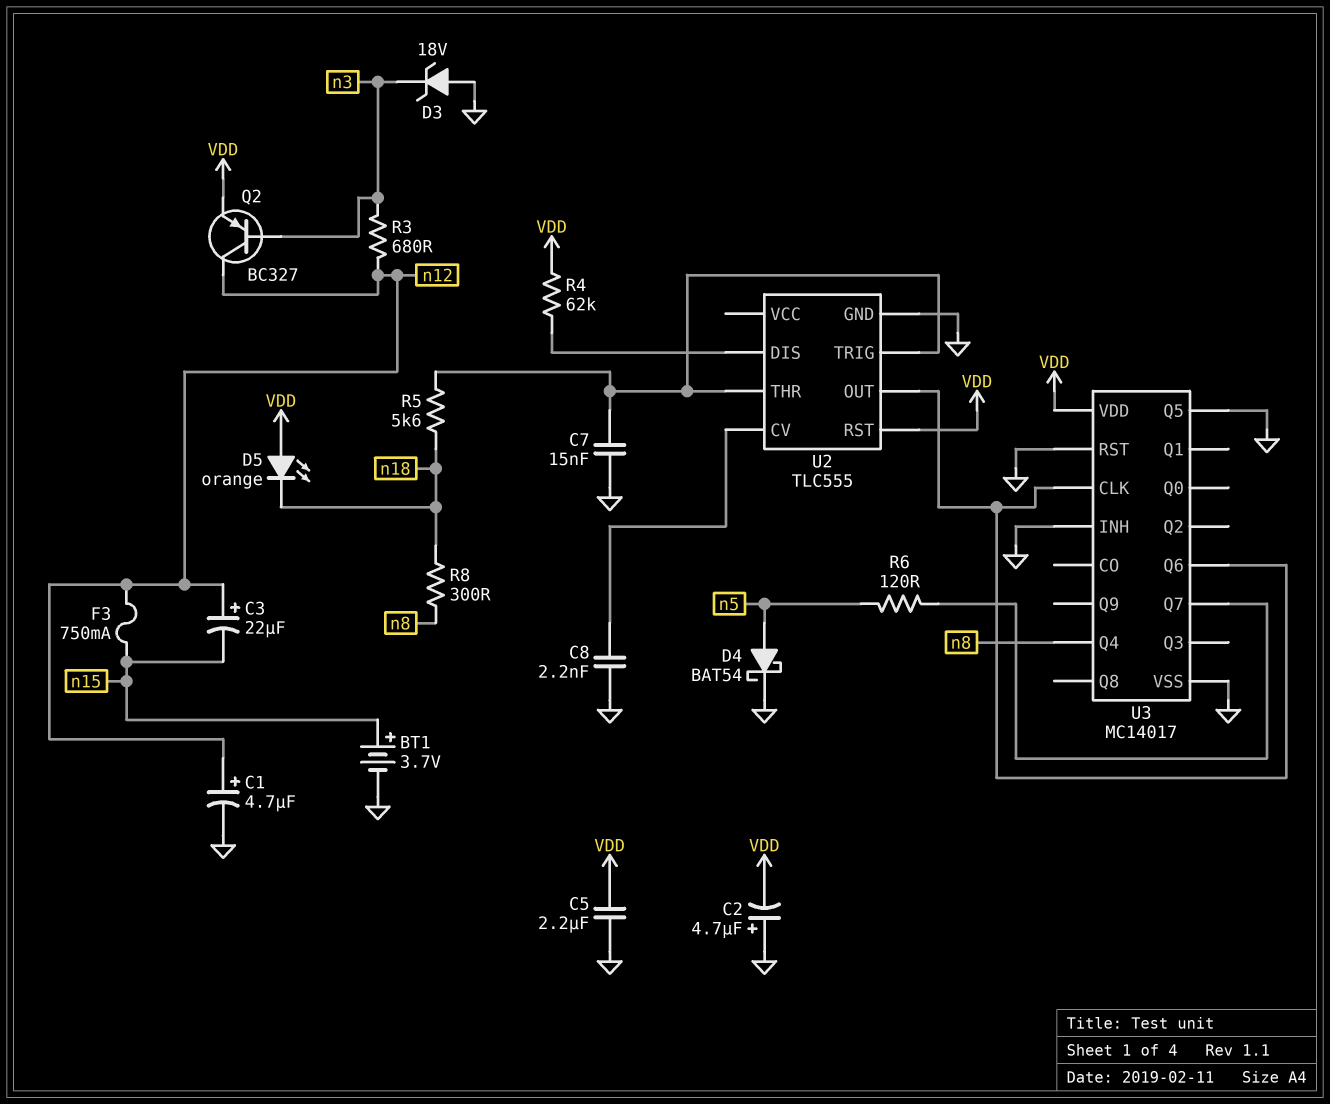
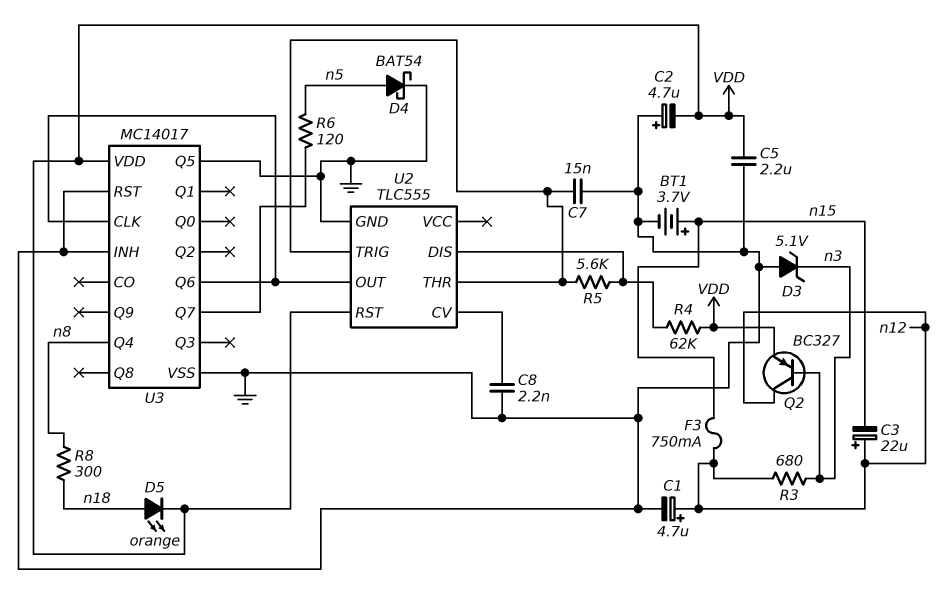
D3: zener 18V (A GND, K n3) -> zener 5.1V (A GND, K n3)
D5: LED orange (A VDD, K n18) -> LED orange (A n18, K VDD)
R5: 5.6k (U2/THR, n18) -> 5.6k (U2/DIS, U2/THR)

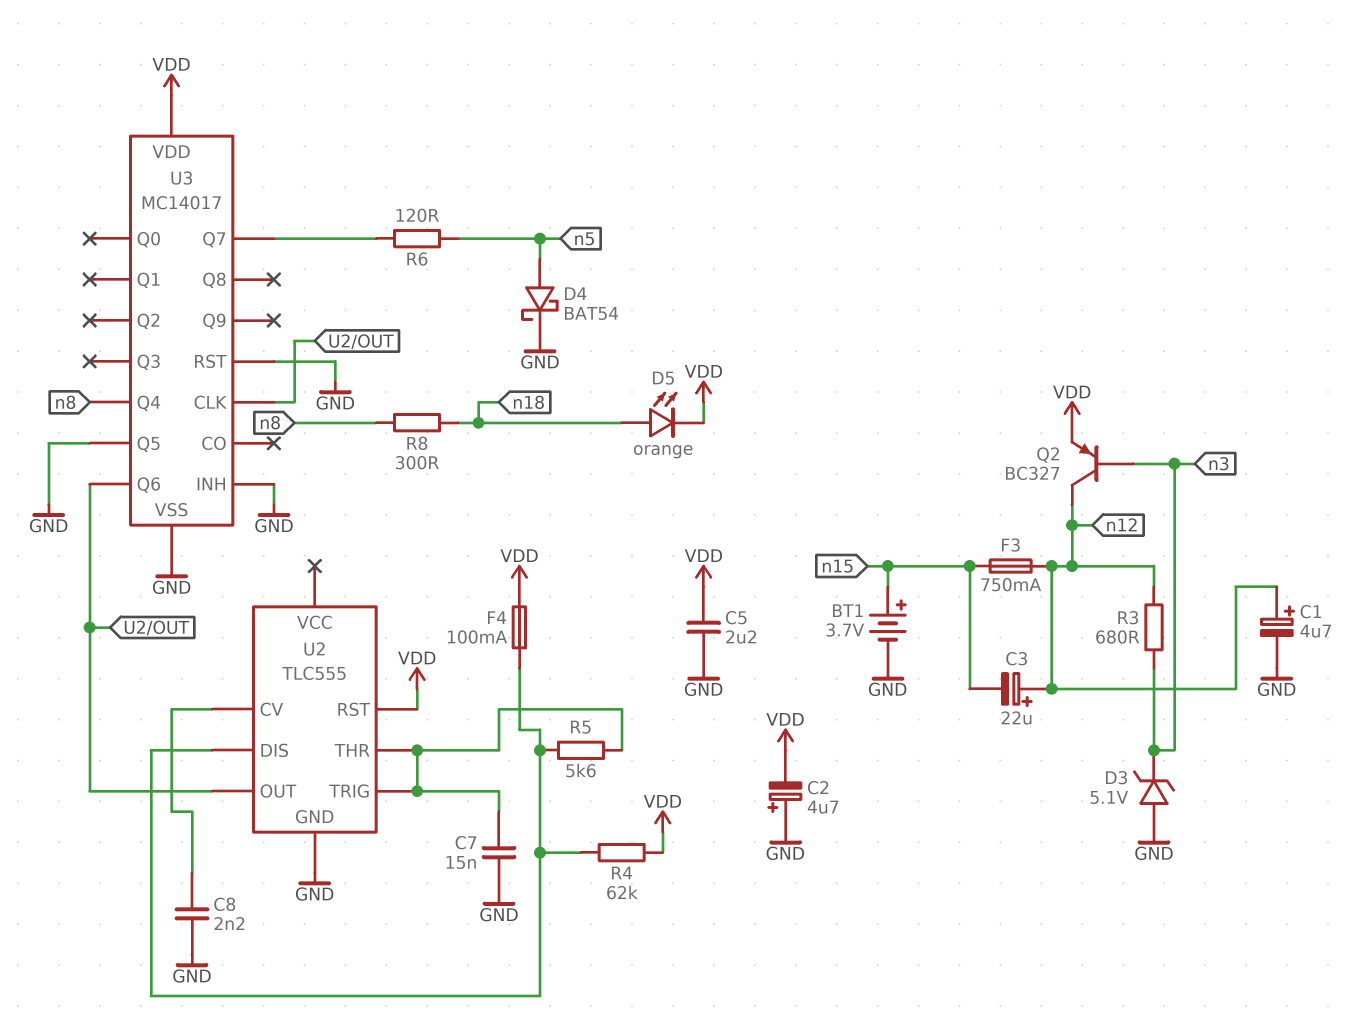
F4: none -> 100mA (U2/DIS, VDD)

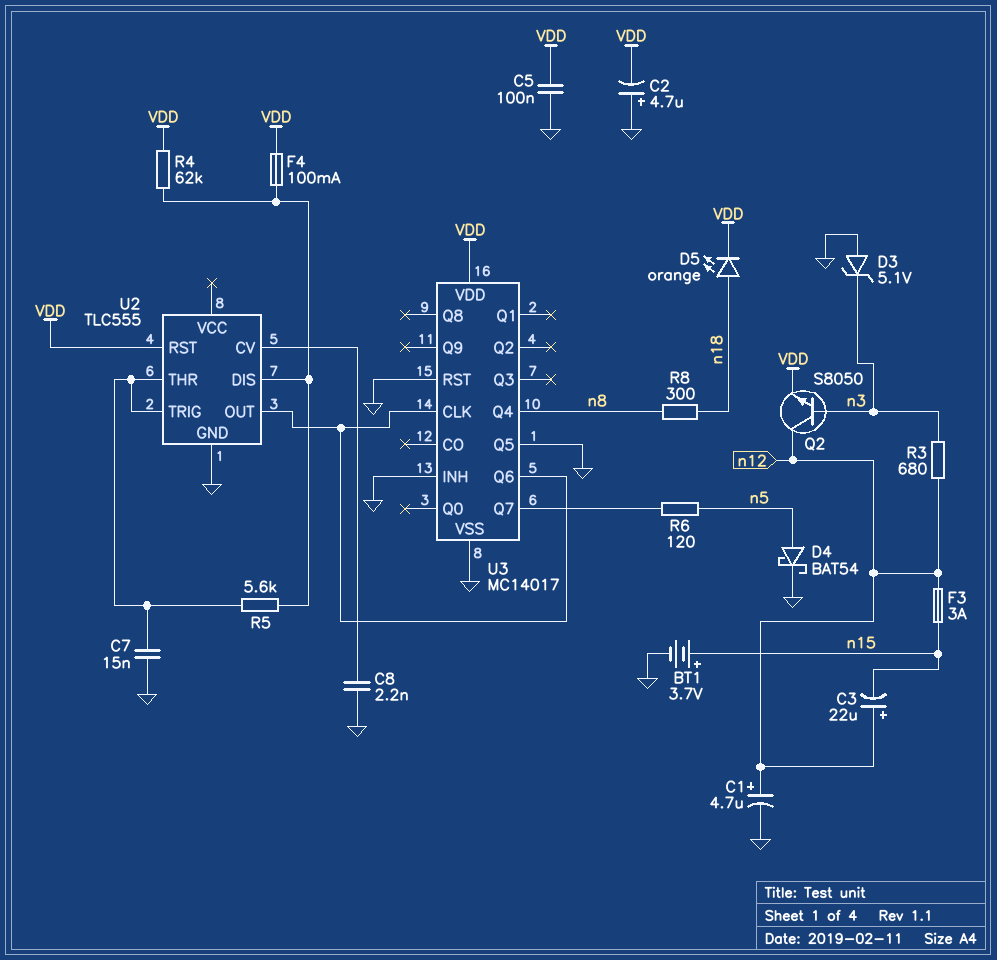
C5: 2.2uF (GND, VDD) -> 100nF (GND, VDD)
F3: 750mA (n12, n15) -> 3A (n12, n15)
Q2: PNP BC327 (B n3, C n12, E VDD) -> NPN S8050 (B n3, C n12, E VDD)

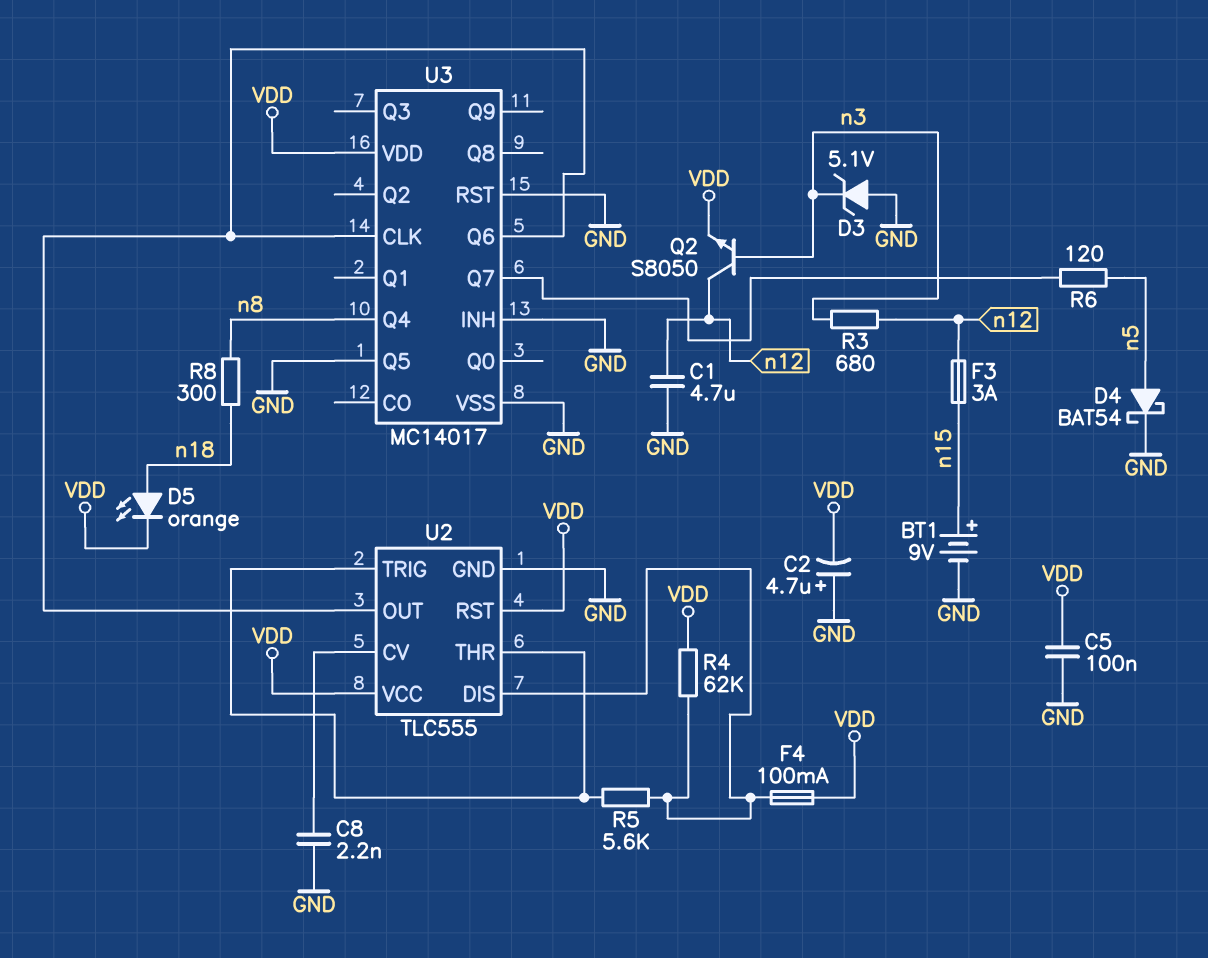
BT1: 3.7V (plus n15, minus GND) -> 9V (plus n15, minus GND)
C1: 4.7uF (plus n12, minus GND) -> 4.7uF (GND, n12)
C3: 22uF (plus n12, minus n15) -> none
C7: 15nF (GND, U2/THR) -> none
U2 pin VCC: none -> VDD

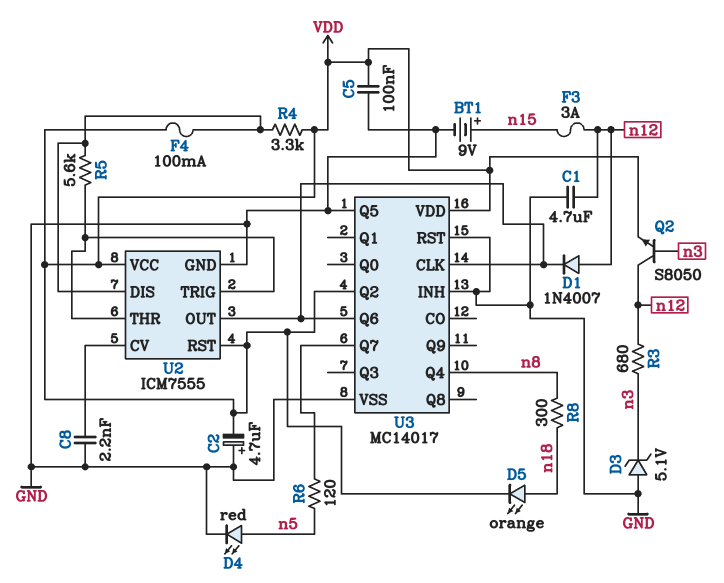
D1: none -> diode 1N4007 (A n12, K U2/OUT)
D4: schottky BAT54 (A n5, K GND) -> LED red (A n5, K GND)
R4: 62k (U2/DIS, VDD) -> 3.3k (U2/DIS, VDD)
U2: TLC555 -> ICM7555
U3 pin Q2: none -> VDD

